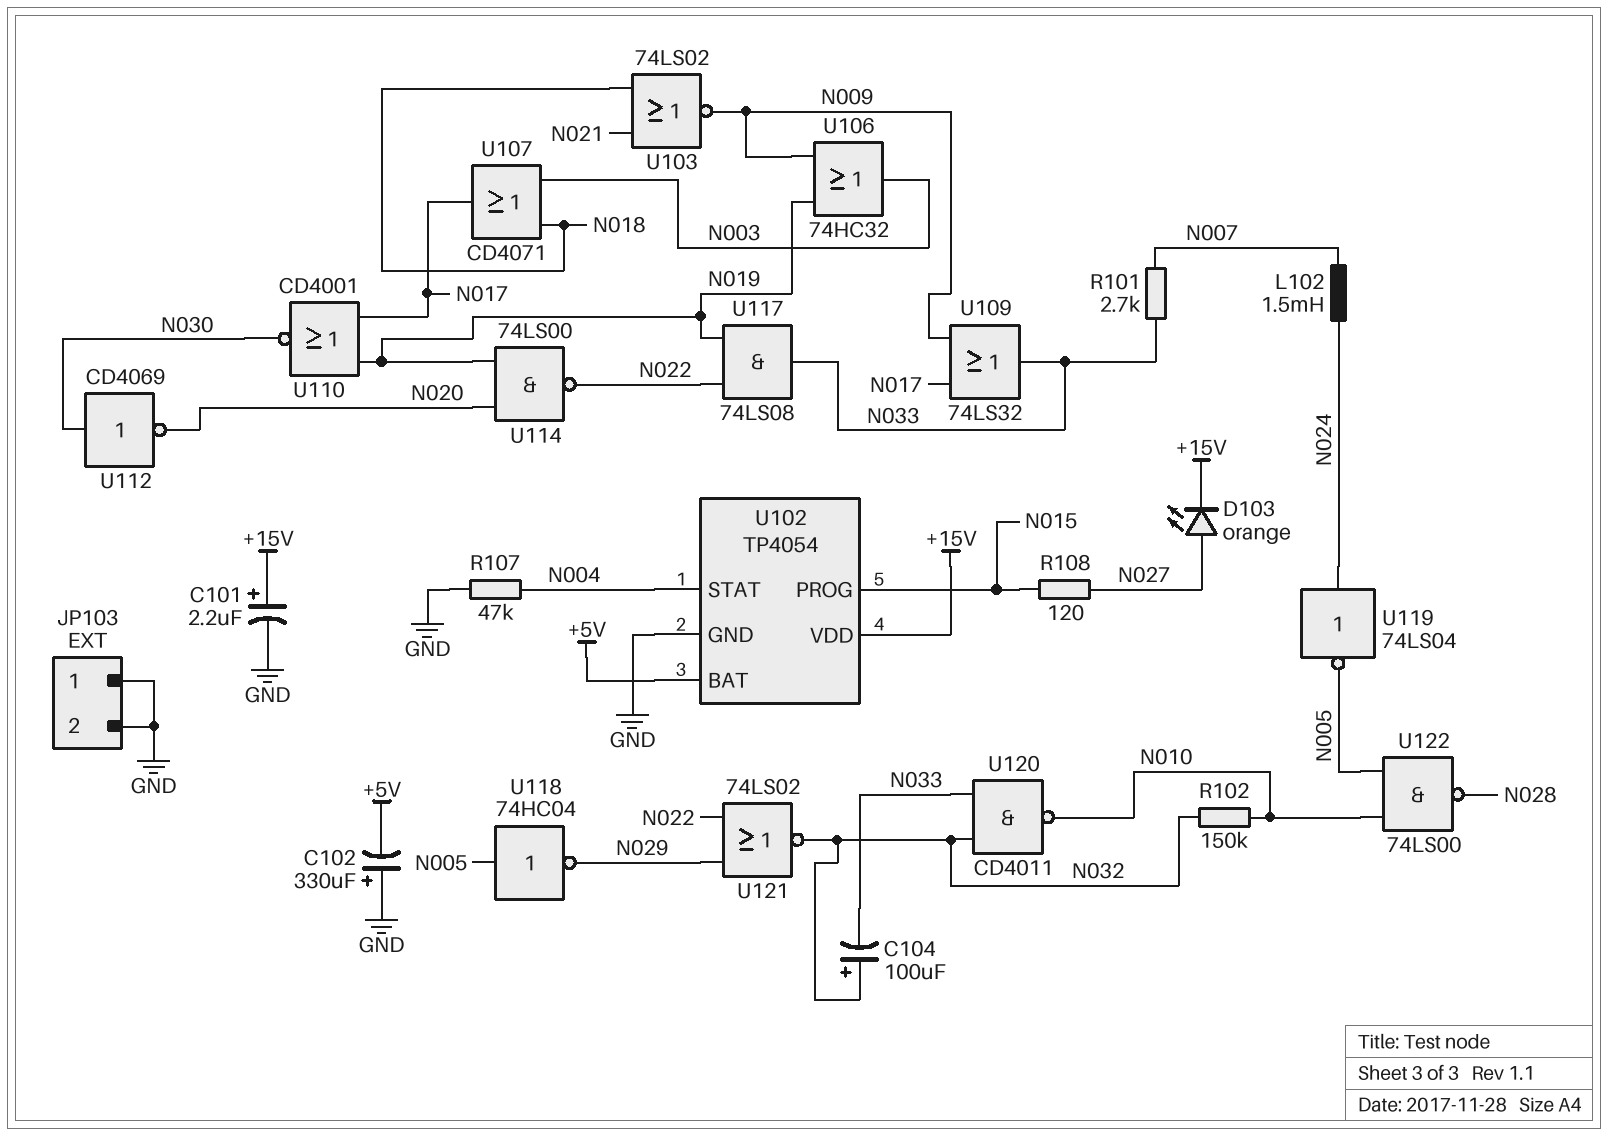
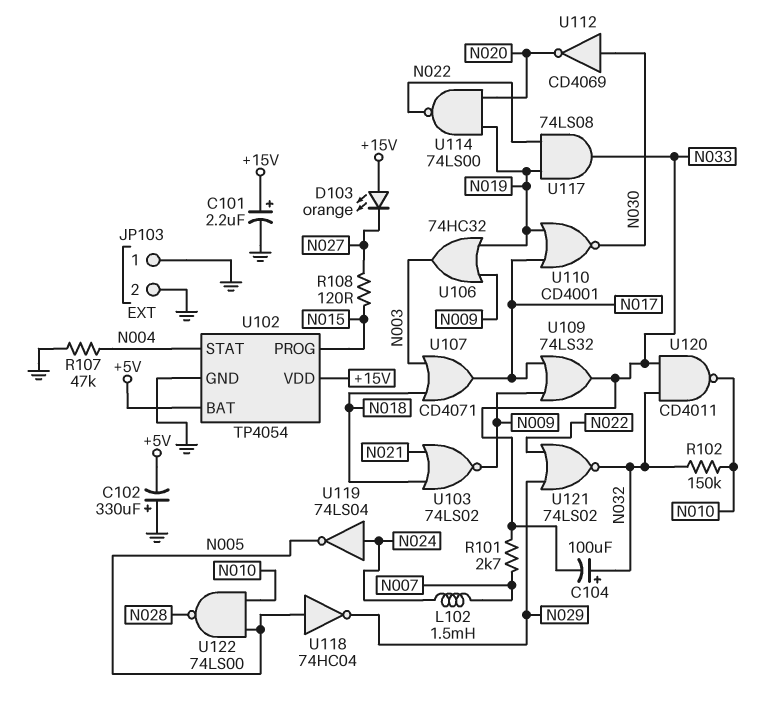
D103: LED orange (A N027, K +15V) -> LED orange (A +15V, K N027)

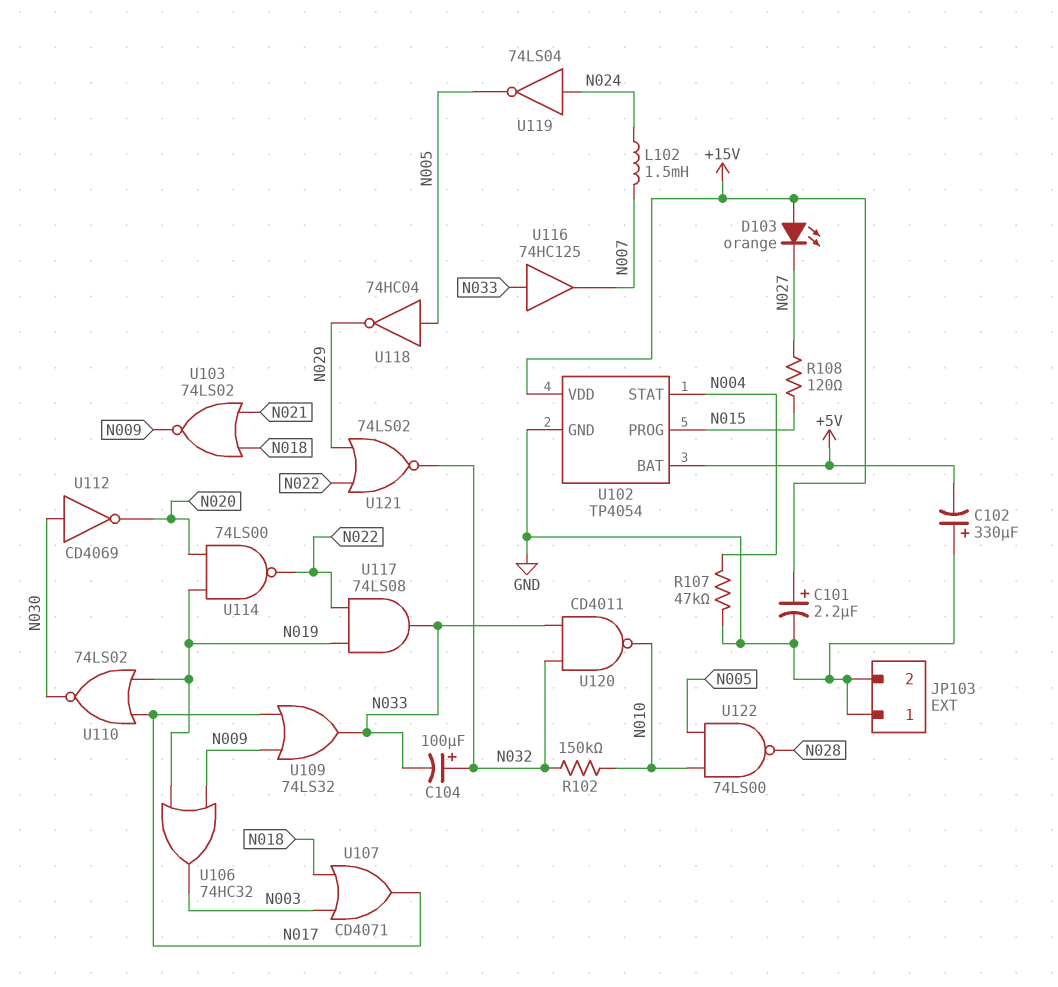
R101: 2.7k (N007, N033) -> none
U110: NOR CD4001 (in N017, in N019, out N030) -> NOR 74LS02 (in N017, in N019, out N030)
U116: none -> buffer 74HC125 (in N033, out N007)

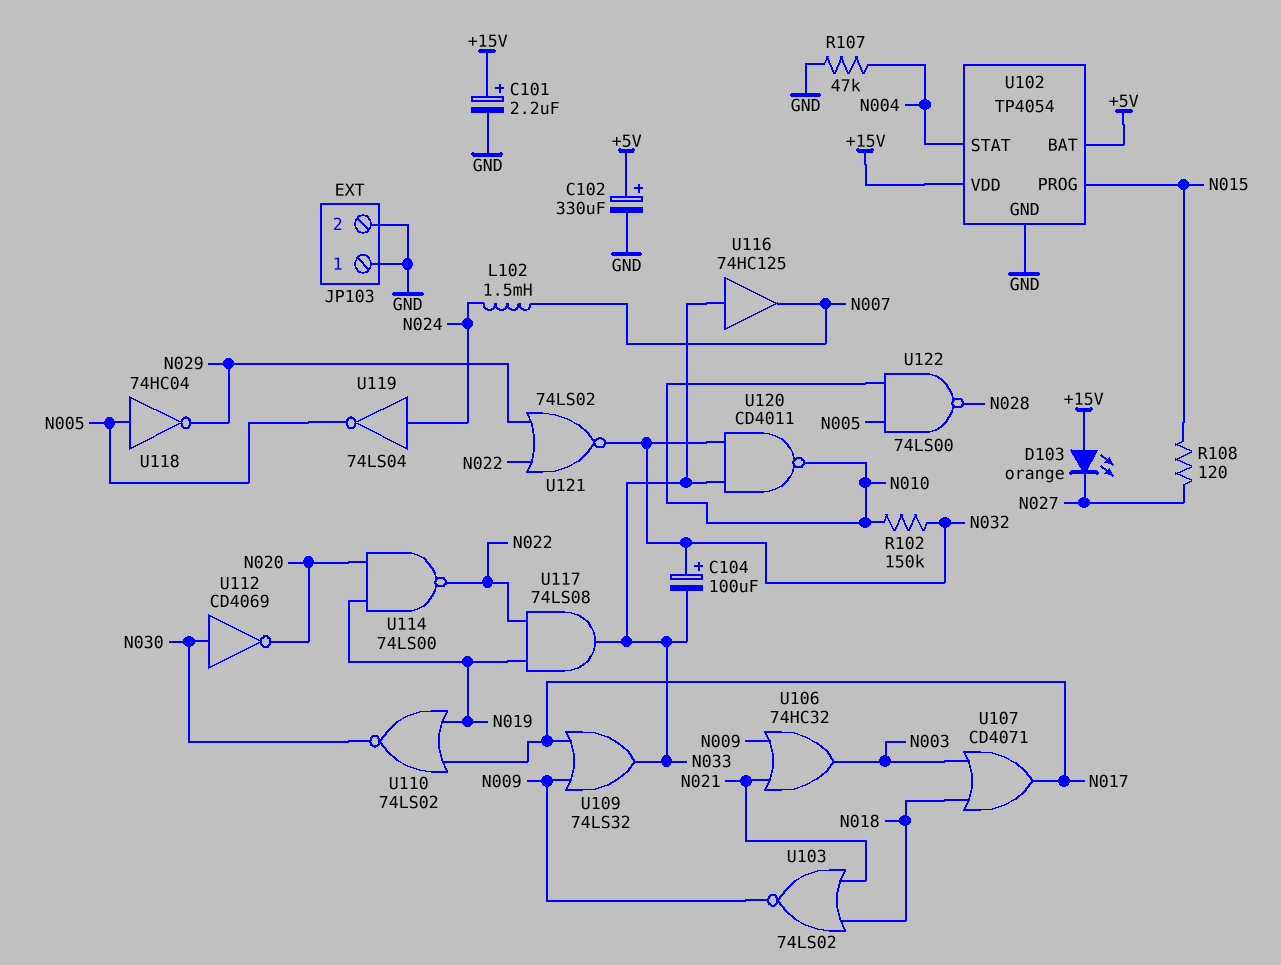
C102: 330uF (plus GND, minus +5V) -> 330uF (plus +5V, minus GND)
U106: OR 74HC32 (in N009, in N019, out N003) -> OR 74HC32 (in N009, in N021, out N003)

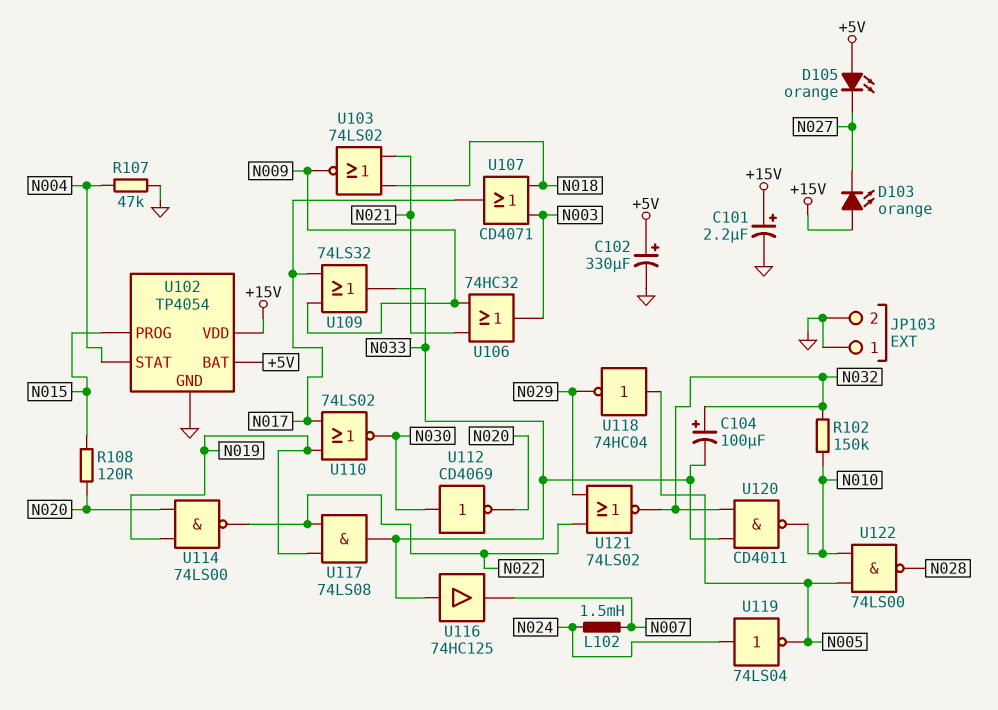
D105: none -> LED orange (A +5V, K N027)
R108: 120 (N015, N027) -> 120 (N015, N020)

